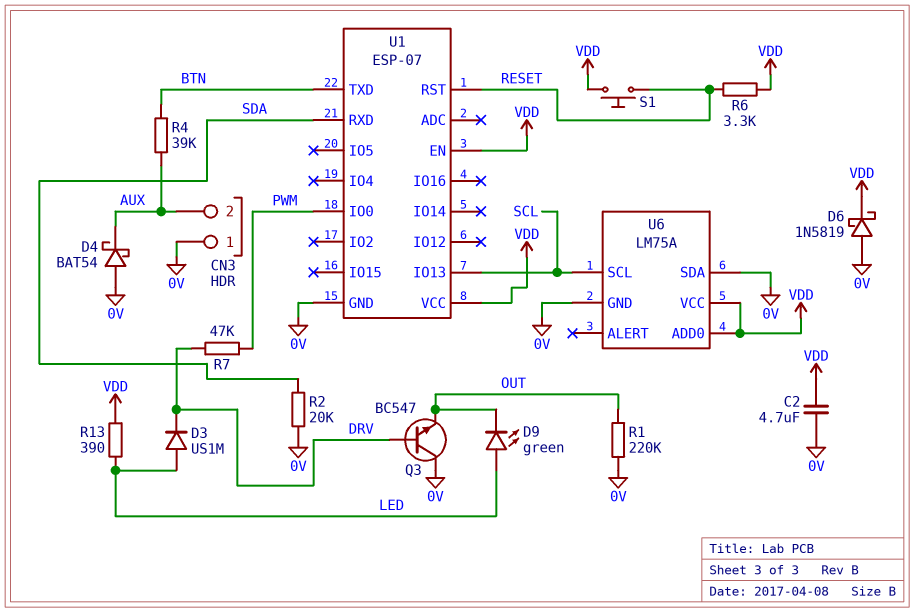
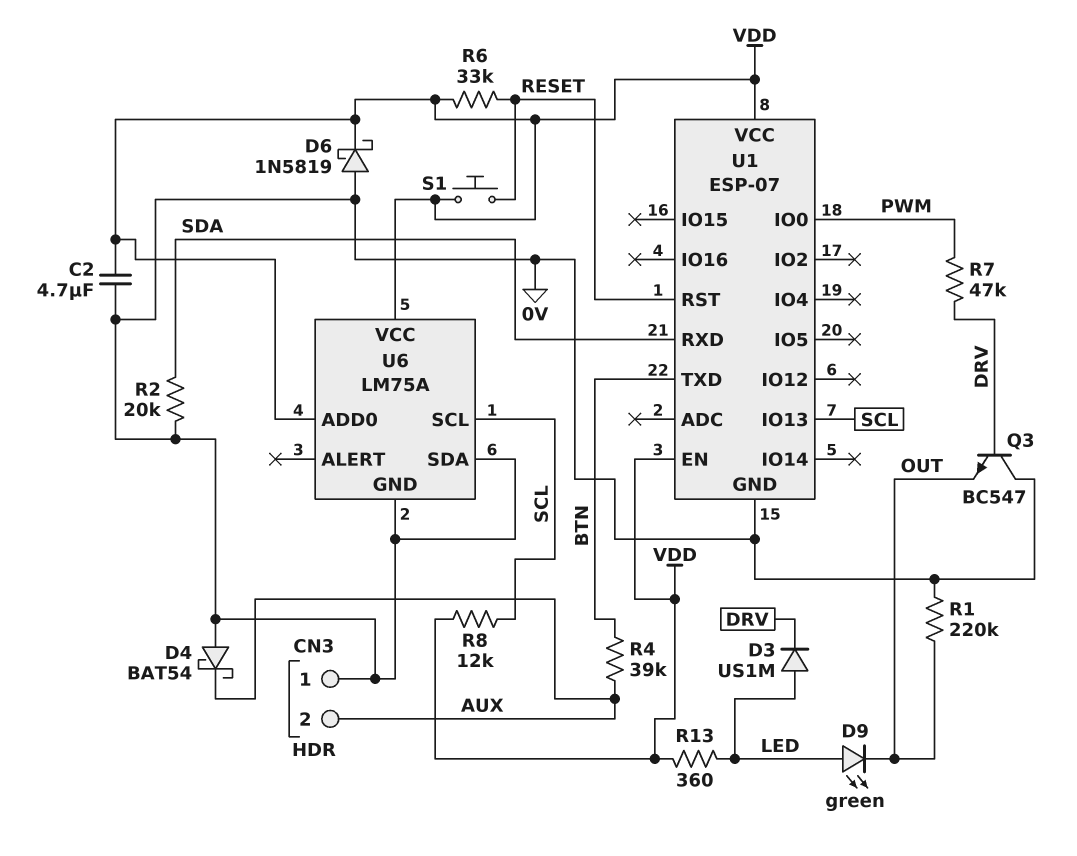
R6: 3.3k (RESET, VDD) -> 33k (RESET, VDD)
R8: none -> 12k (SCL, VDD)
R13: 390 (LED, VDD) -> 360 (LED, VDD)

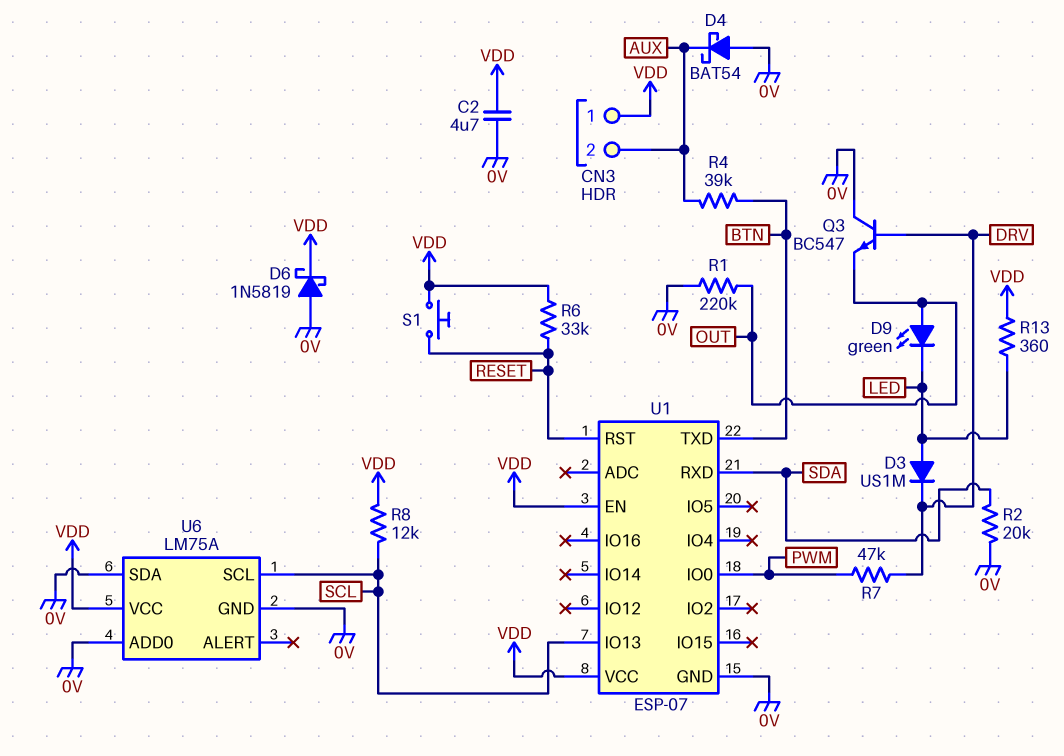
CN3 pin 1: 0V -> VDD
D9: LED green (A LED, K OUT) -> LED green (A OUT, K LED)
U6 pin ADD0: VDD -> 0V

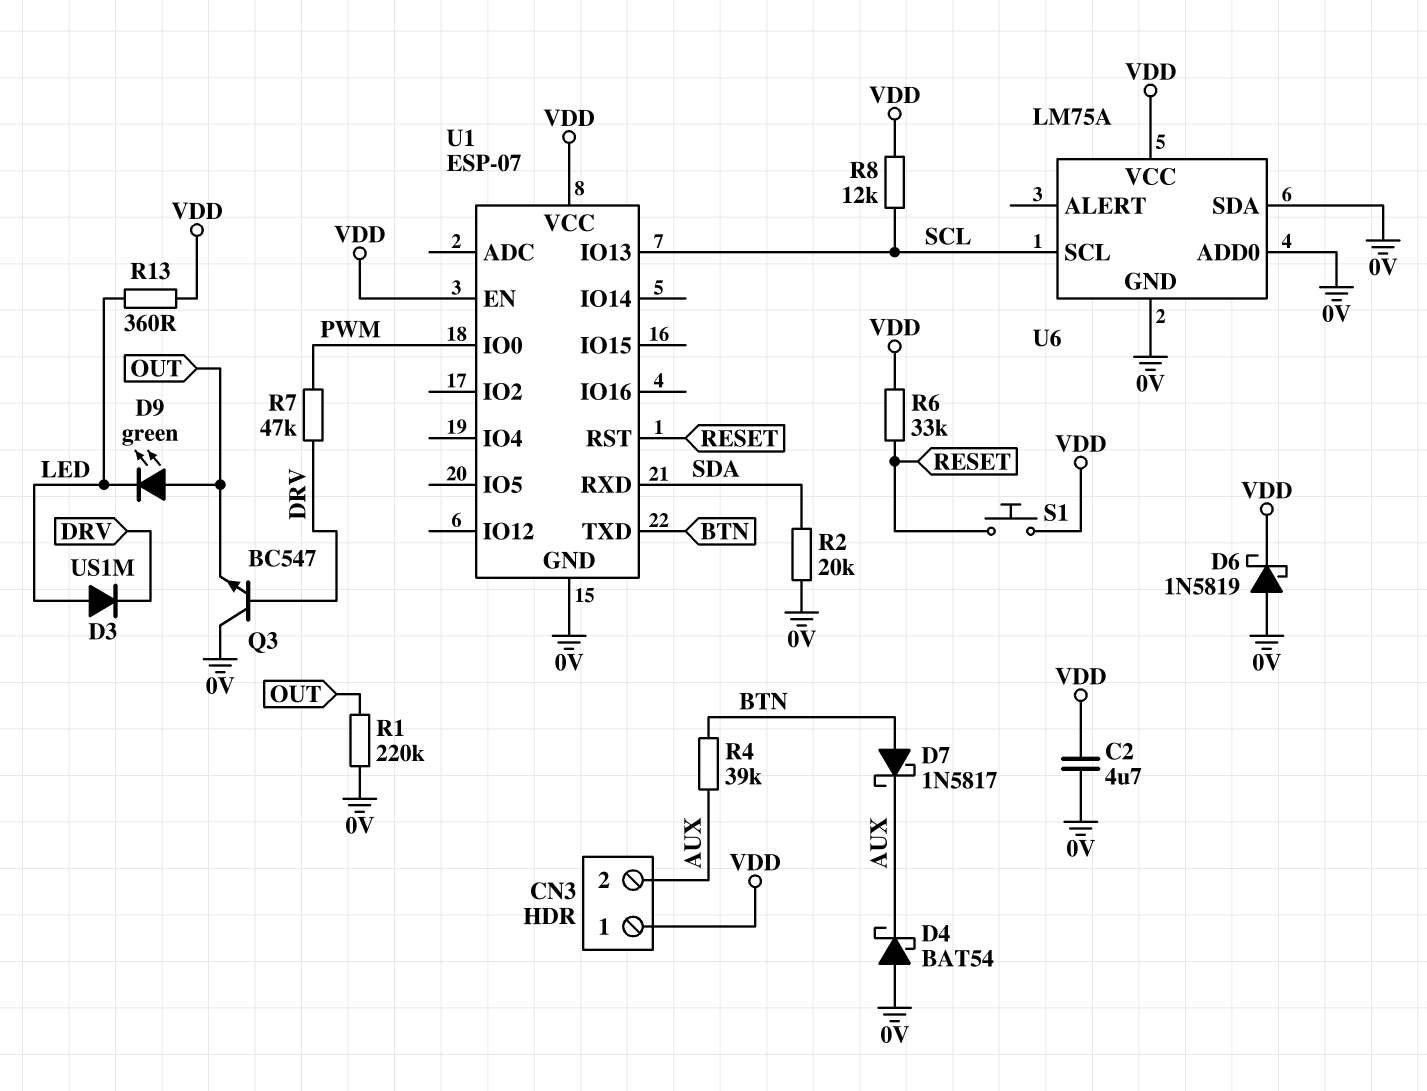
D7: none -> schottky 1N5817 (A BTN, K AUX)

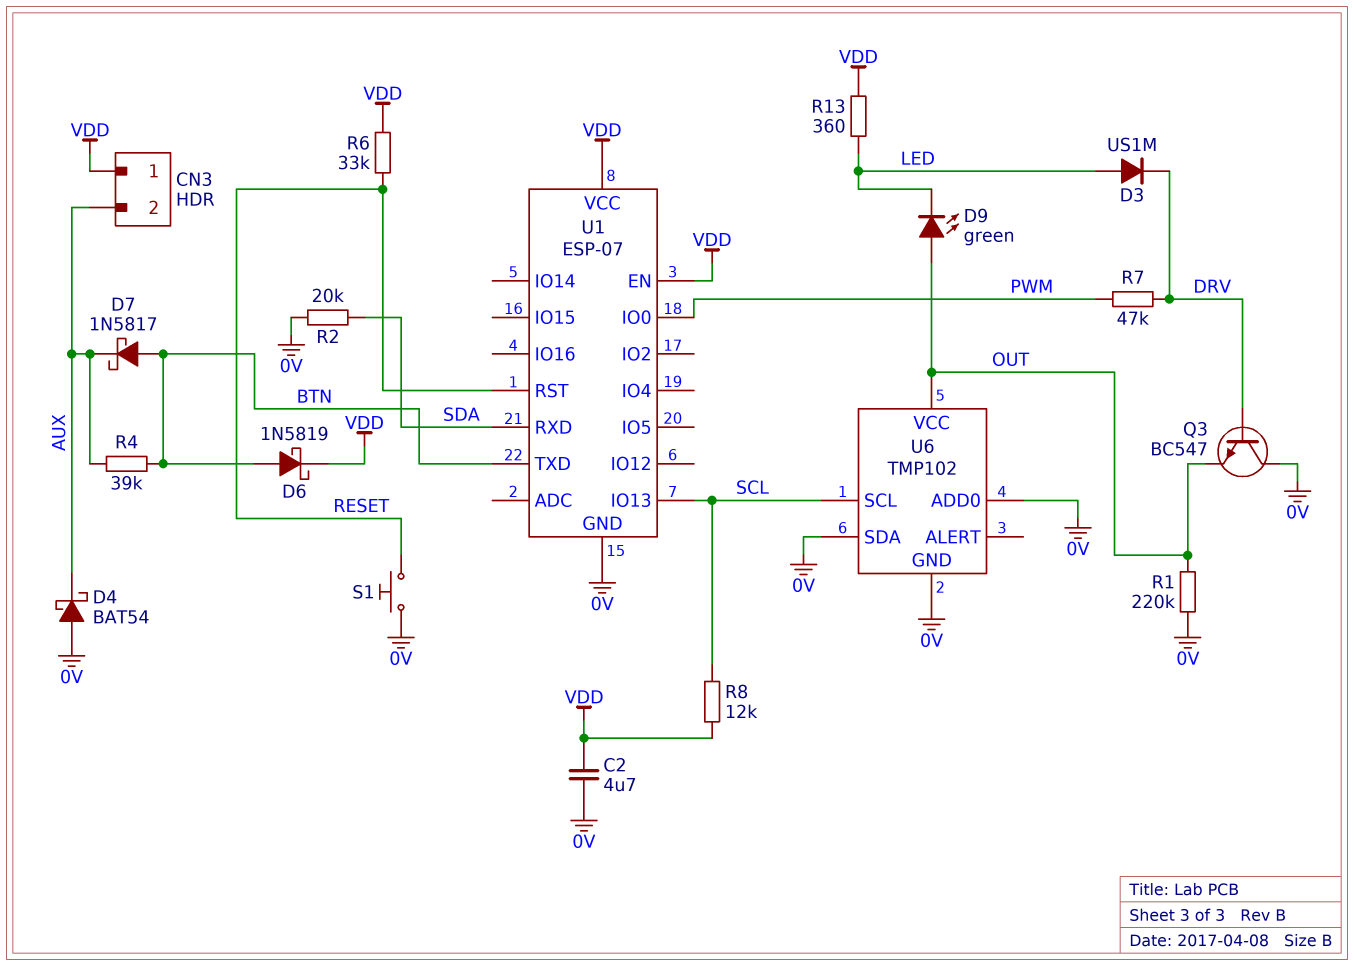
D6: schottky 1N5819 (A 0V, K VDD) -> schottky 1N5819 (A BTN, K VDD)
S1: button (RESET, VDD) -> button (0V, RESET)
U6: LM75A -> TMP102
U6 pin VCC: VDD -> OUT

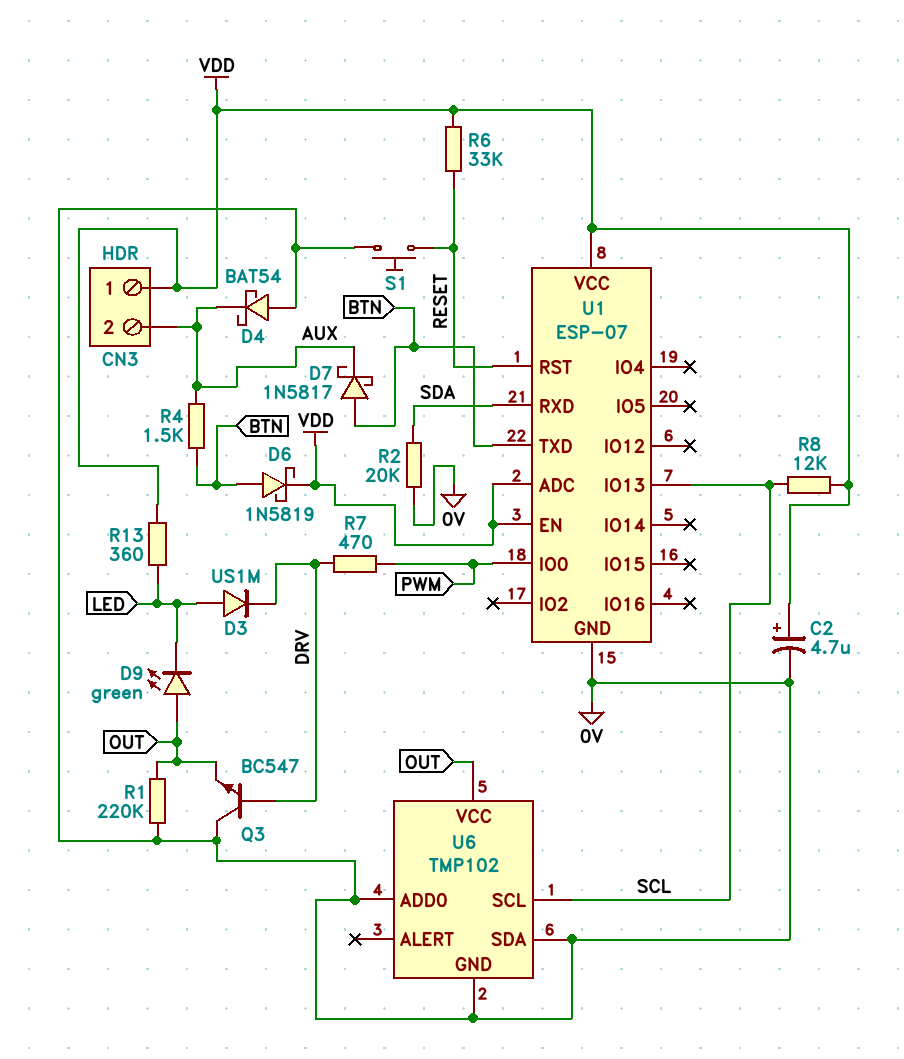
C2: 4.7uF (0V, VDD) -> 4.7uF (plus VDD, minus 0V)
R4: 39k (AUX, BTN) -> 1.5k (AUX, BTN)
R7: 47k (DRV, PWM) -> 470 (DRV, PWM)
U1 pin ADC: none -> VDD

